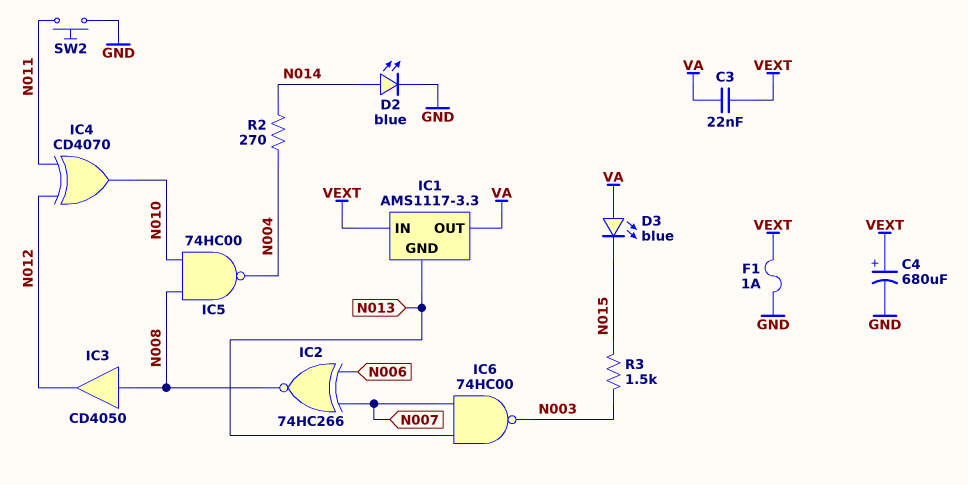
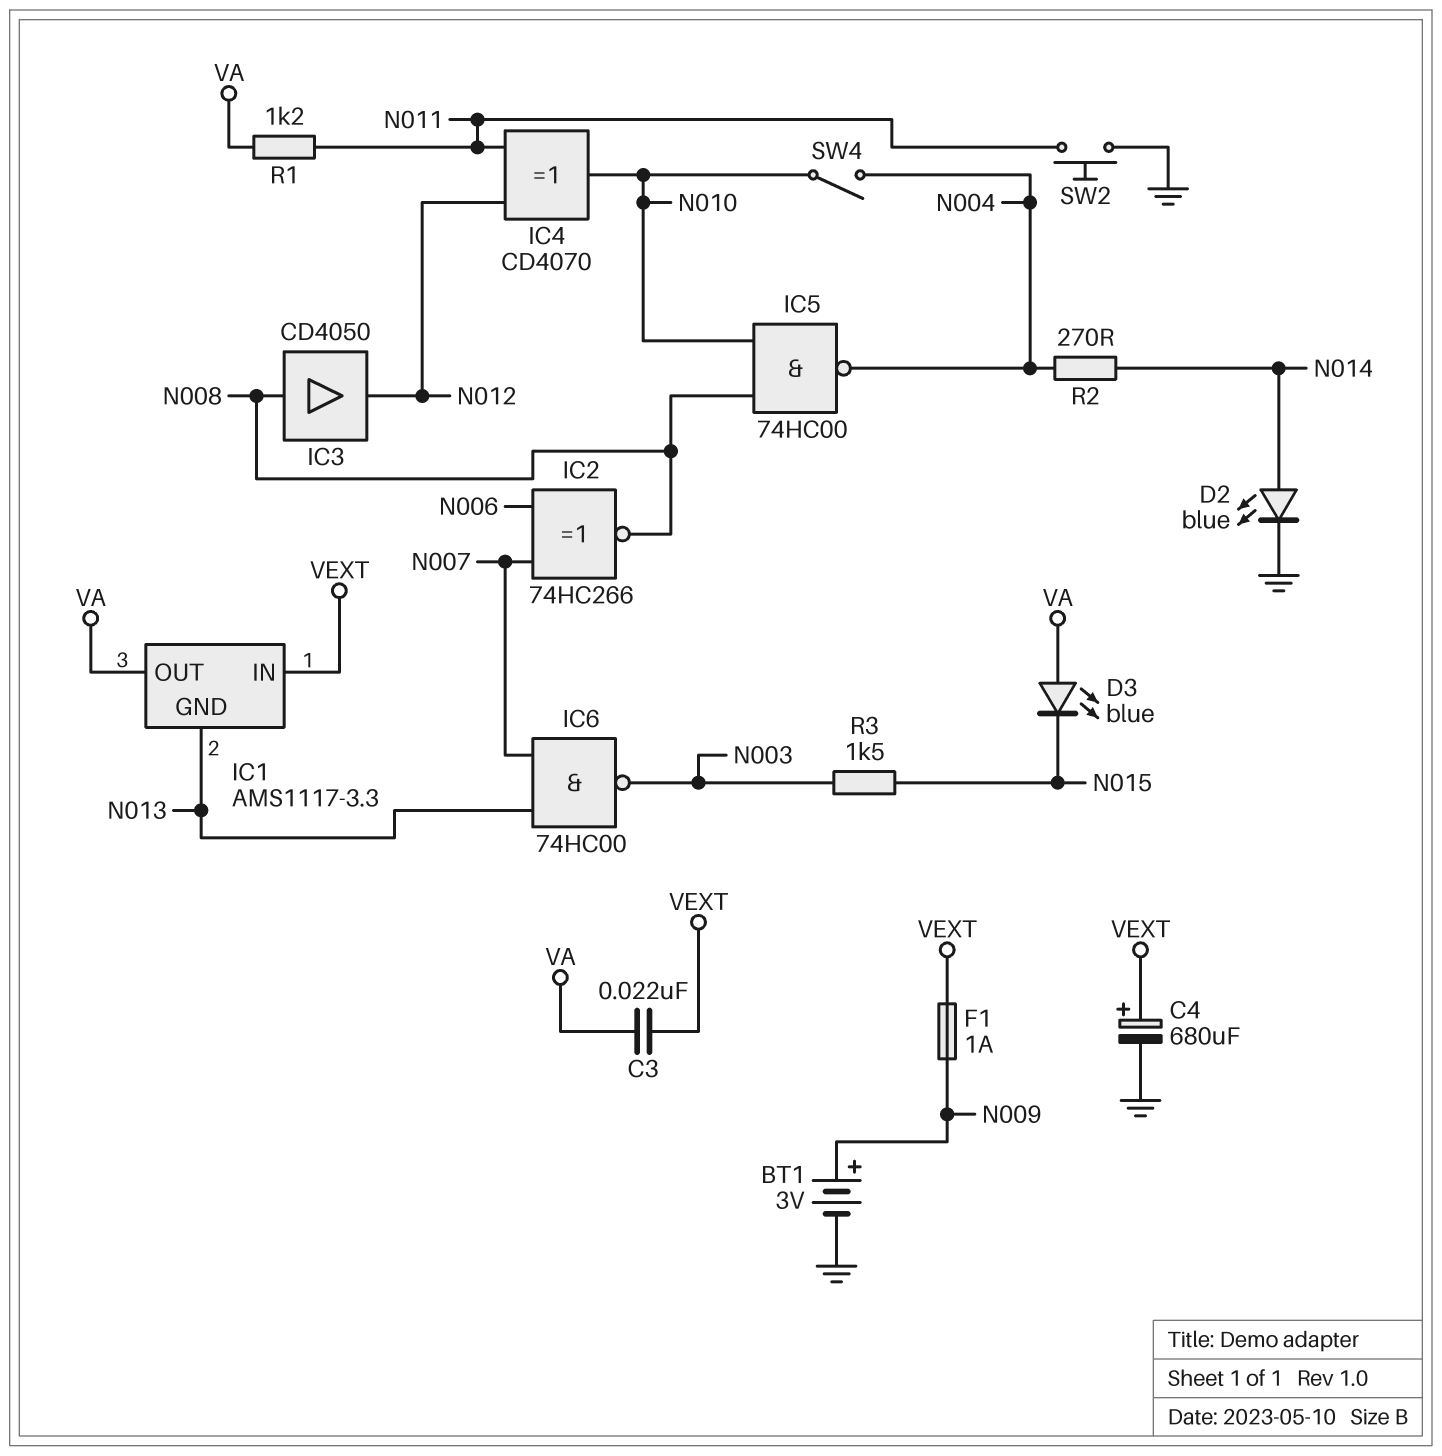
BT1: none -> 3V (plus N009, minus GND)
F1: 1A (GND, VEXT) -> 1A (N009, VEXT)
R1: none -> 1.2k (N011, VA)
SW4: none -> switch (N004, N010)

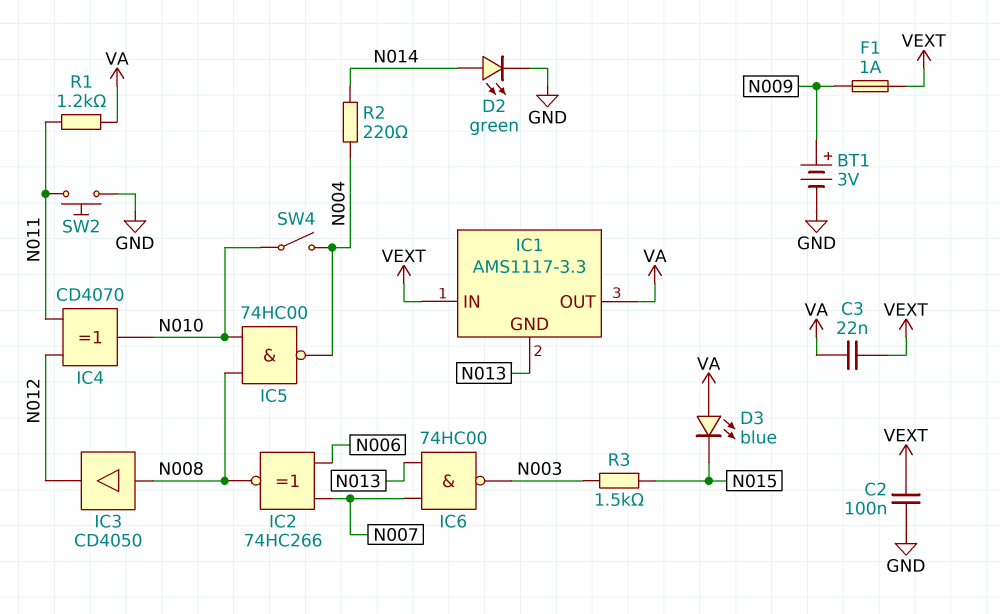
C2: none -> 100nF (GND, VEXT)
C4: 680uF (plus VEXT, minus GND) -> none
D2: LED blue (A N014, K GND) -> LED green (A N014, K GND)
R2: 270 (N004, N014) -> 220 (N004, N014)

